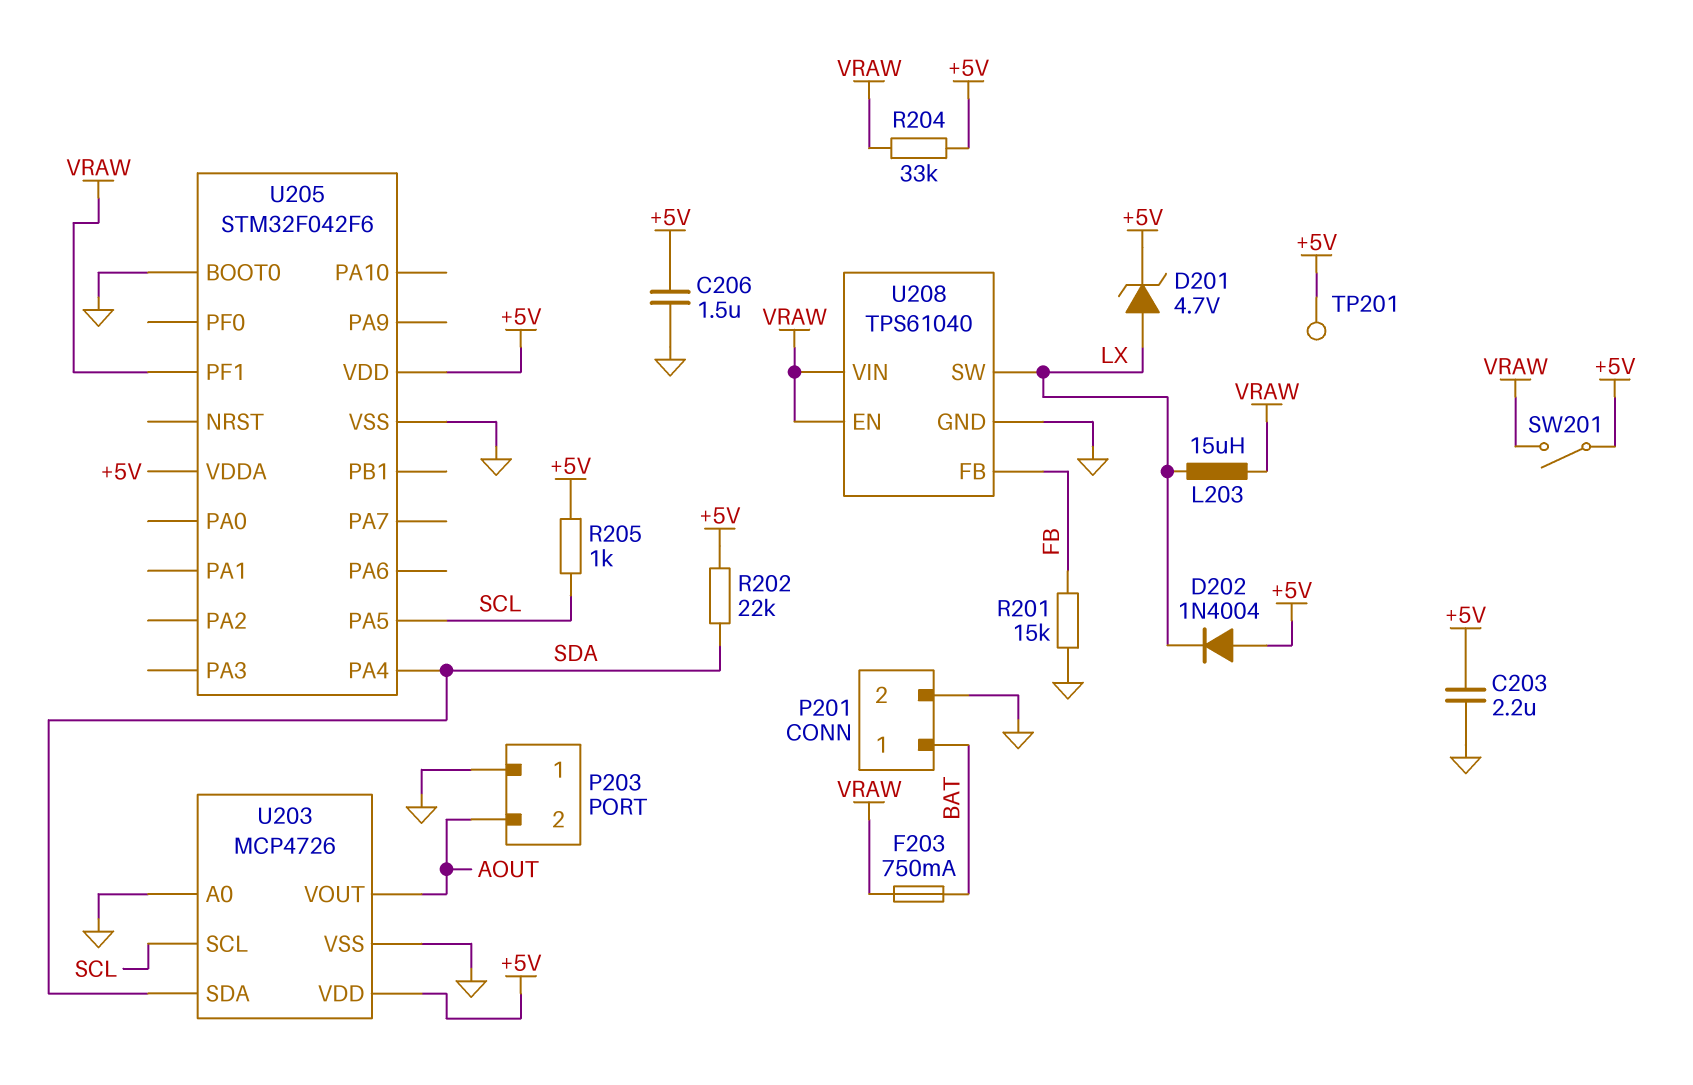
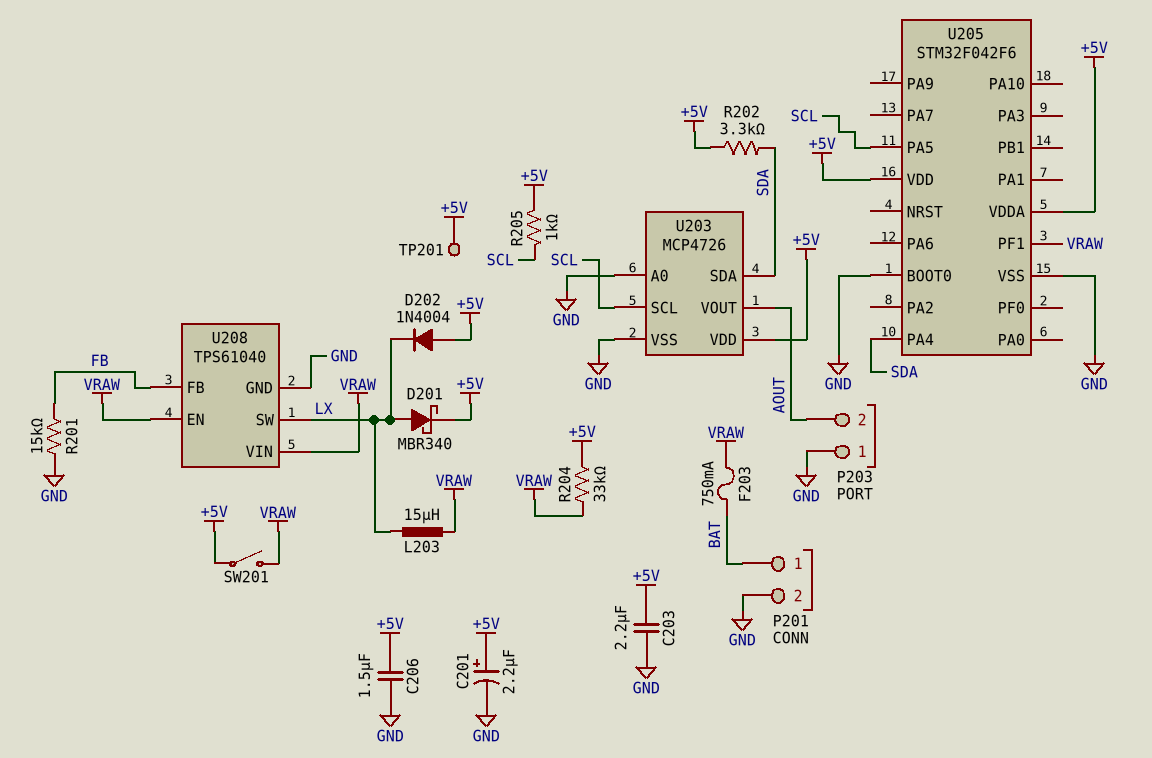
C201: none -> 2.2uF (plus +5V, minus GND)
D201: zener 4.7V (A LX, K +5V) -> schottky MBR340 (A LX, K +5V)
R202: 22k (+5V, SDA) -> 3.3k (+5V, SDA)

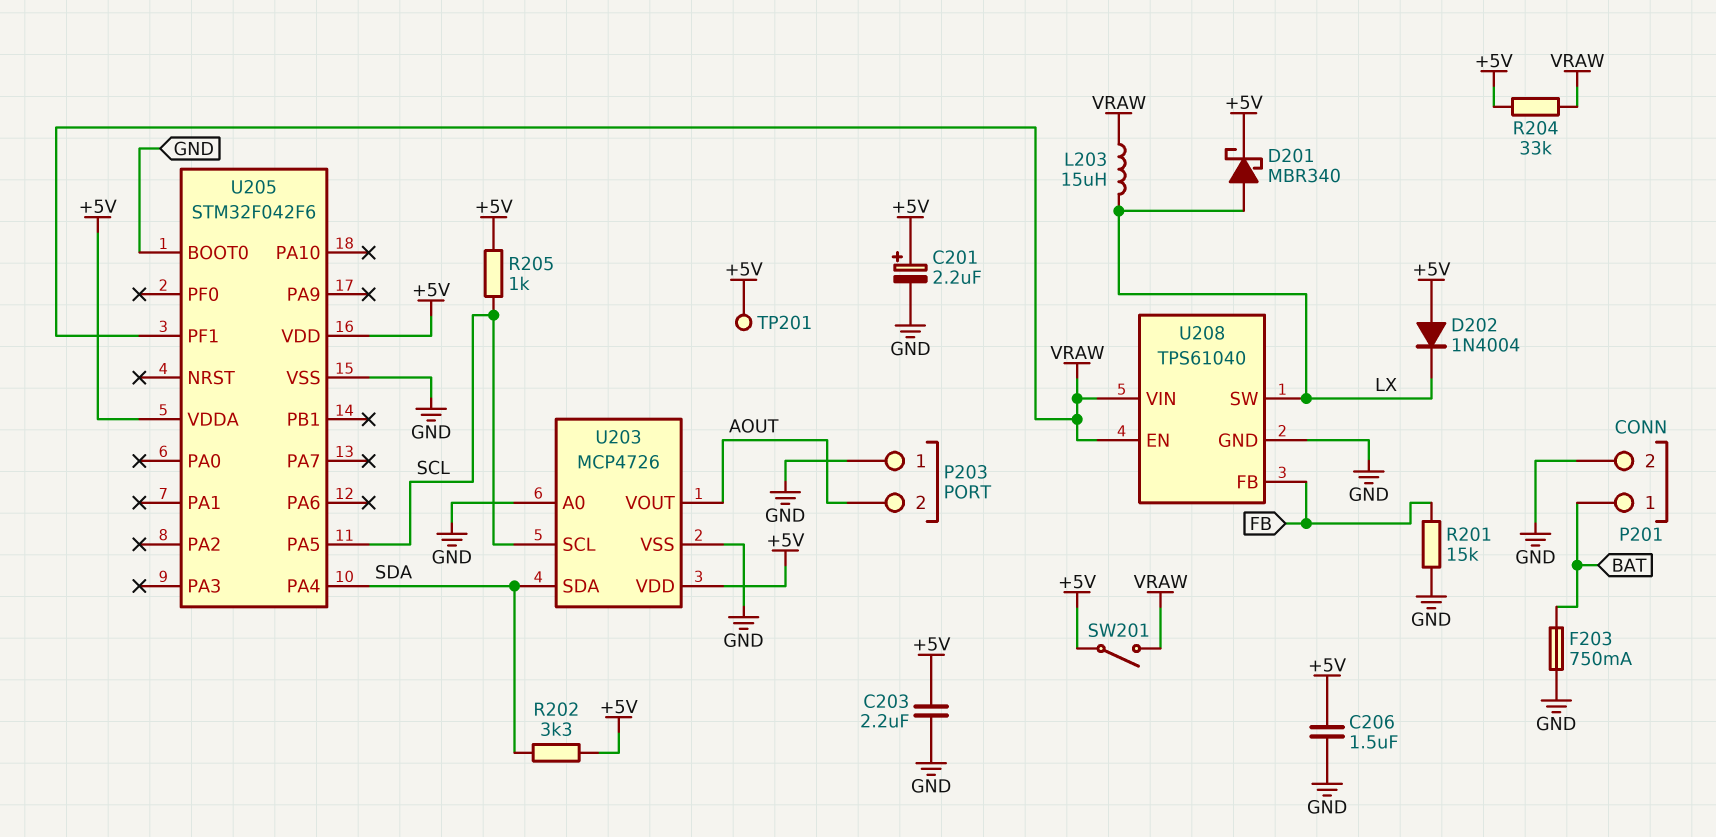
F203: 750mA (BAT, VRAW) -> 750mA (BAT, GND)

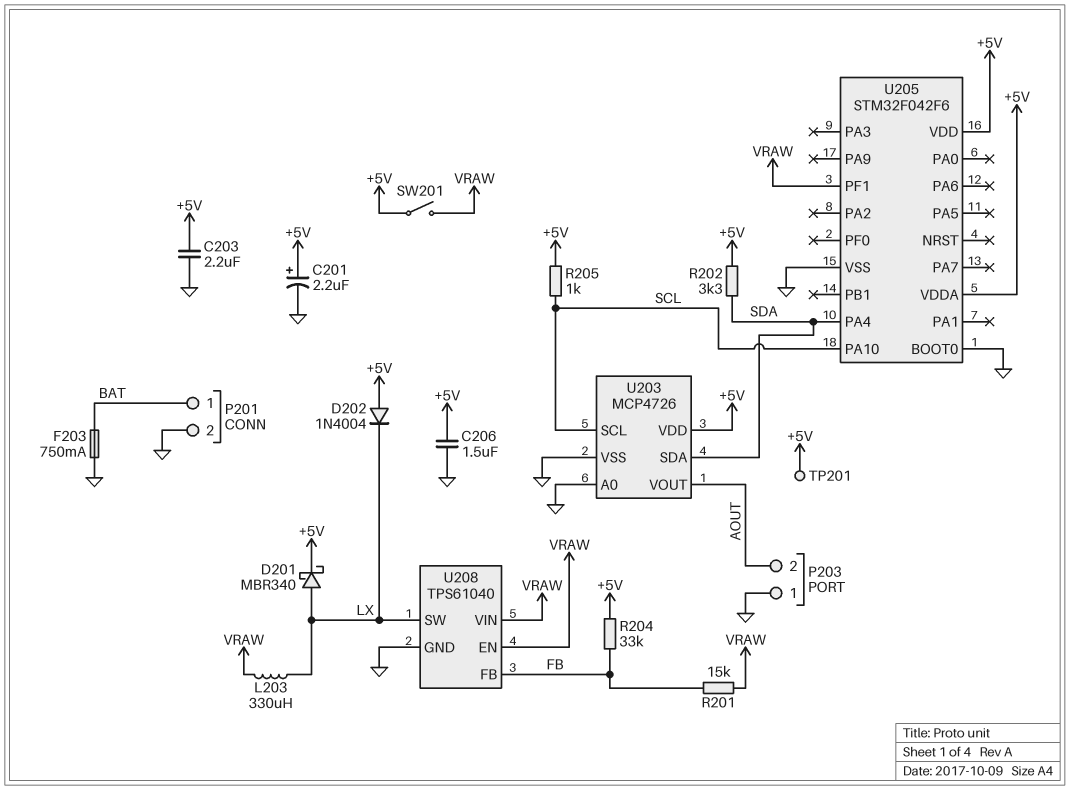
L203: 15uH (LX, VRAW) -> 330uH (LX, VRAW)
R201: 15k (FB, GND) -> 15k (FB, VRAW)
R204: 33k (+5V, VRAW) -> 33k (+5V, FB)
U205 pin PA5: SCL -> none
U205 pin PA10: none -> SCL

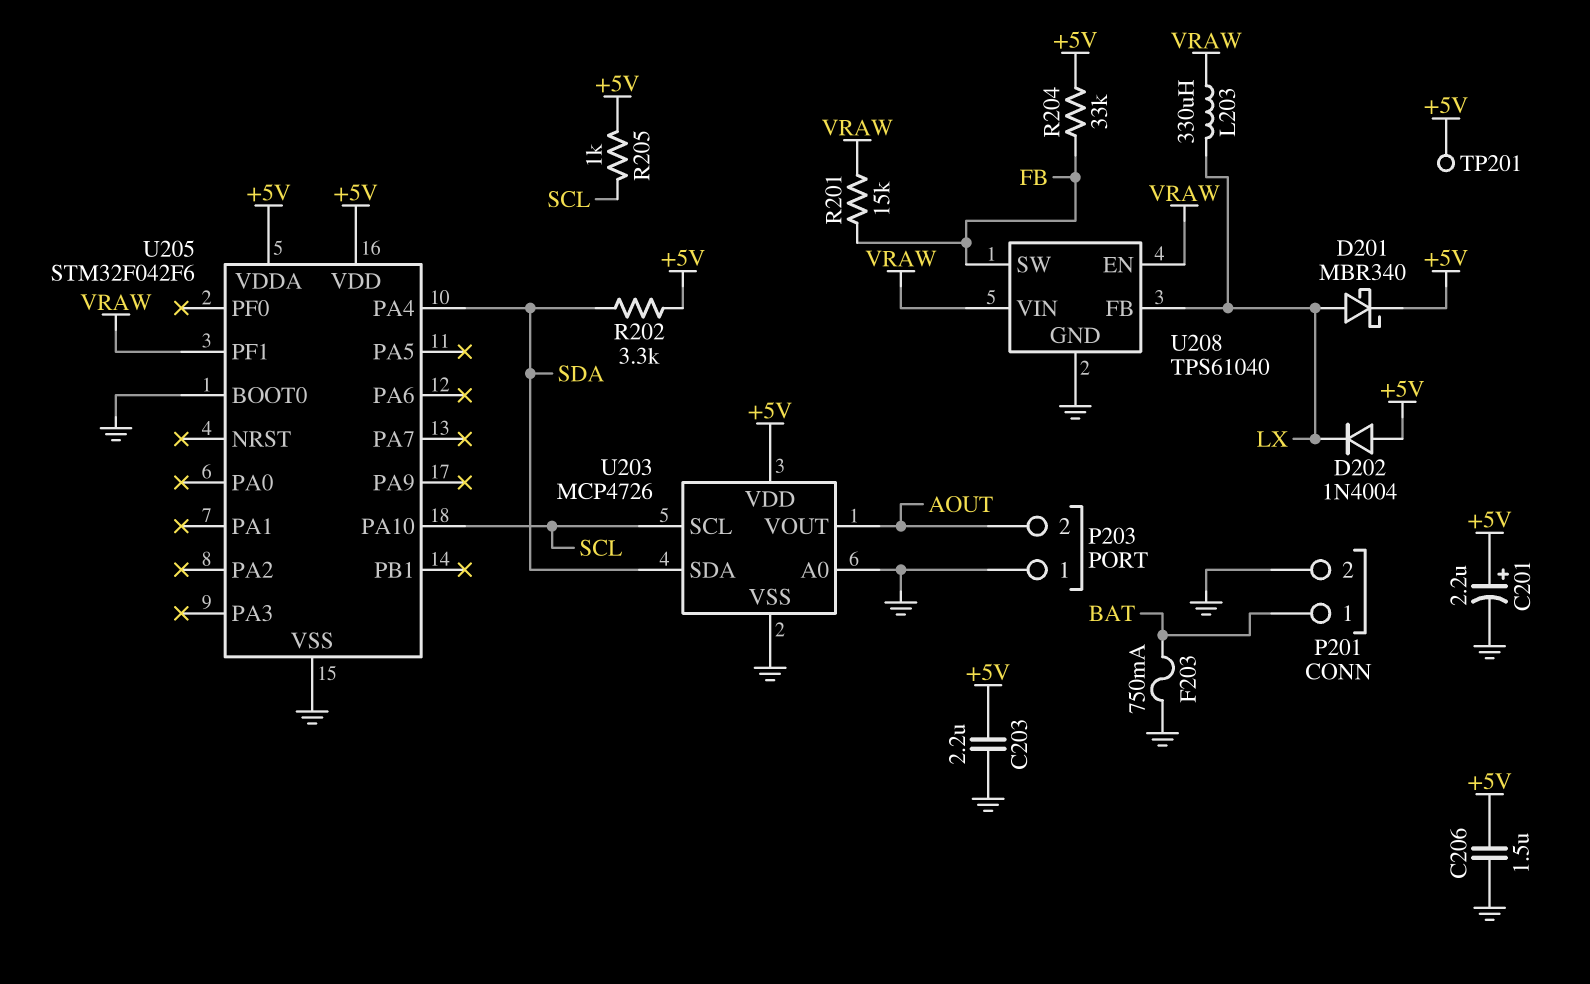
SW201: switch (+5V, VRAW) -> none
U208 pin FB: FB -> LX
U208 pin SW: LX -> FB

